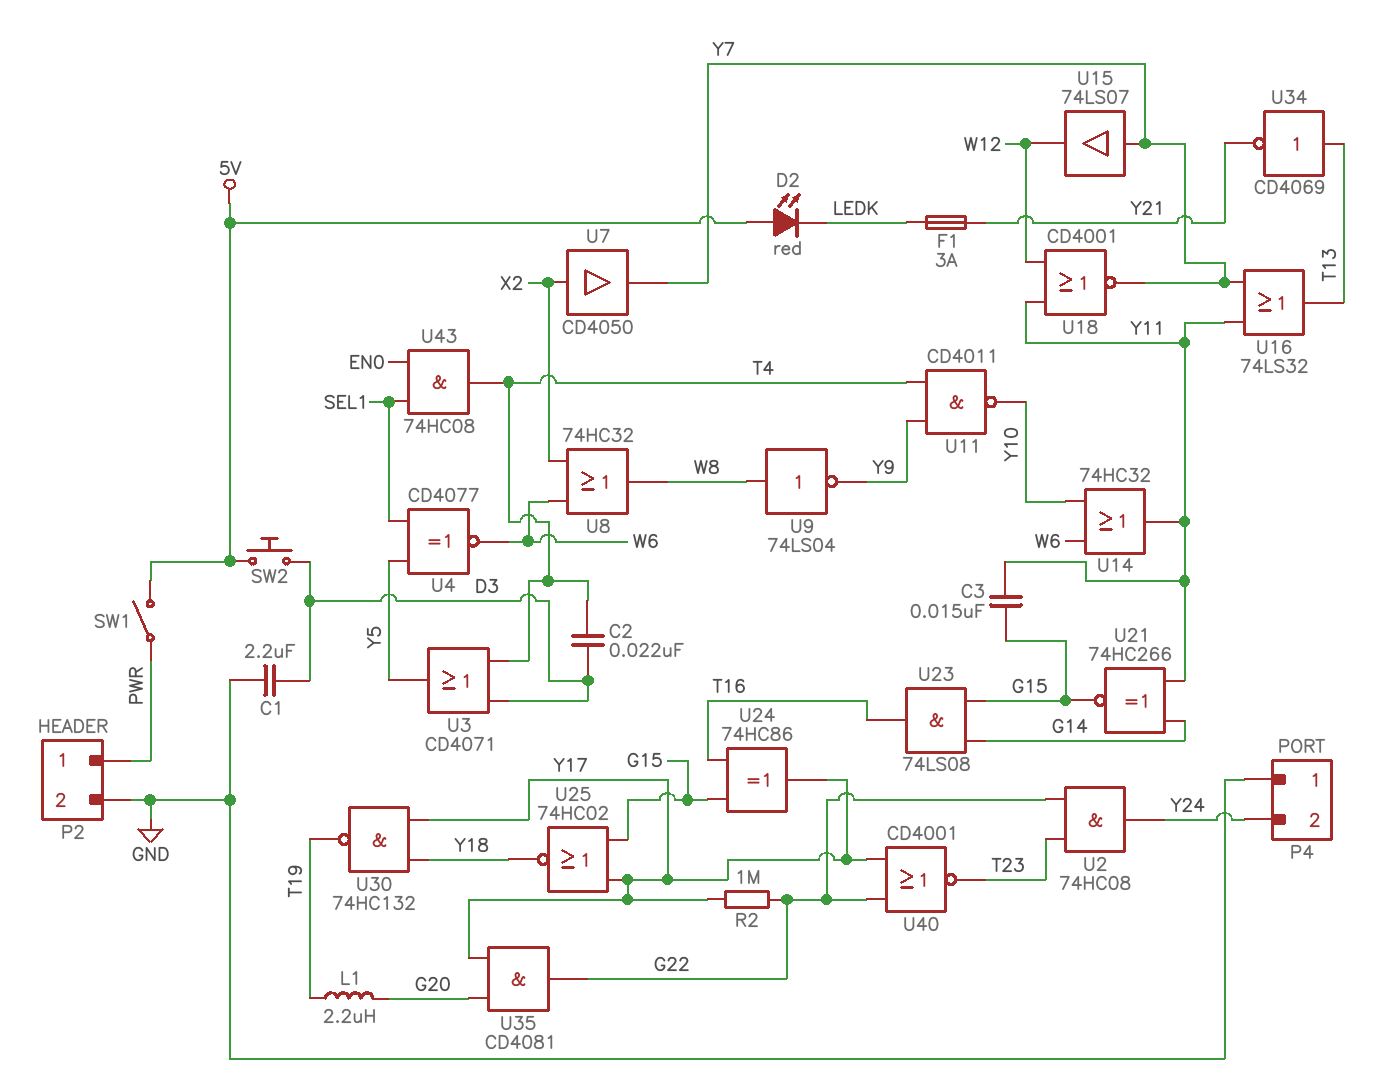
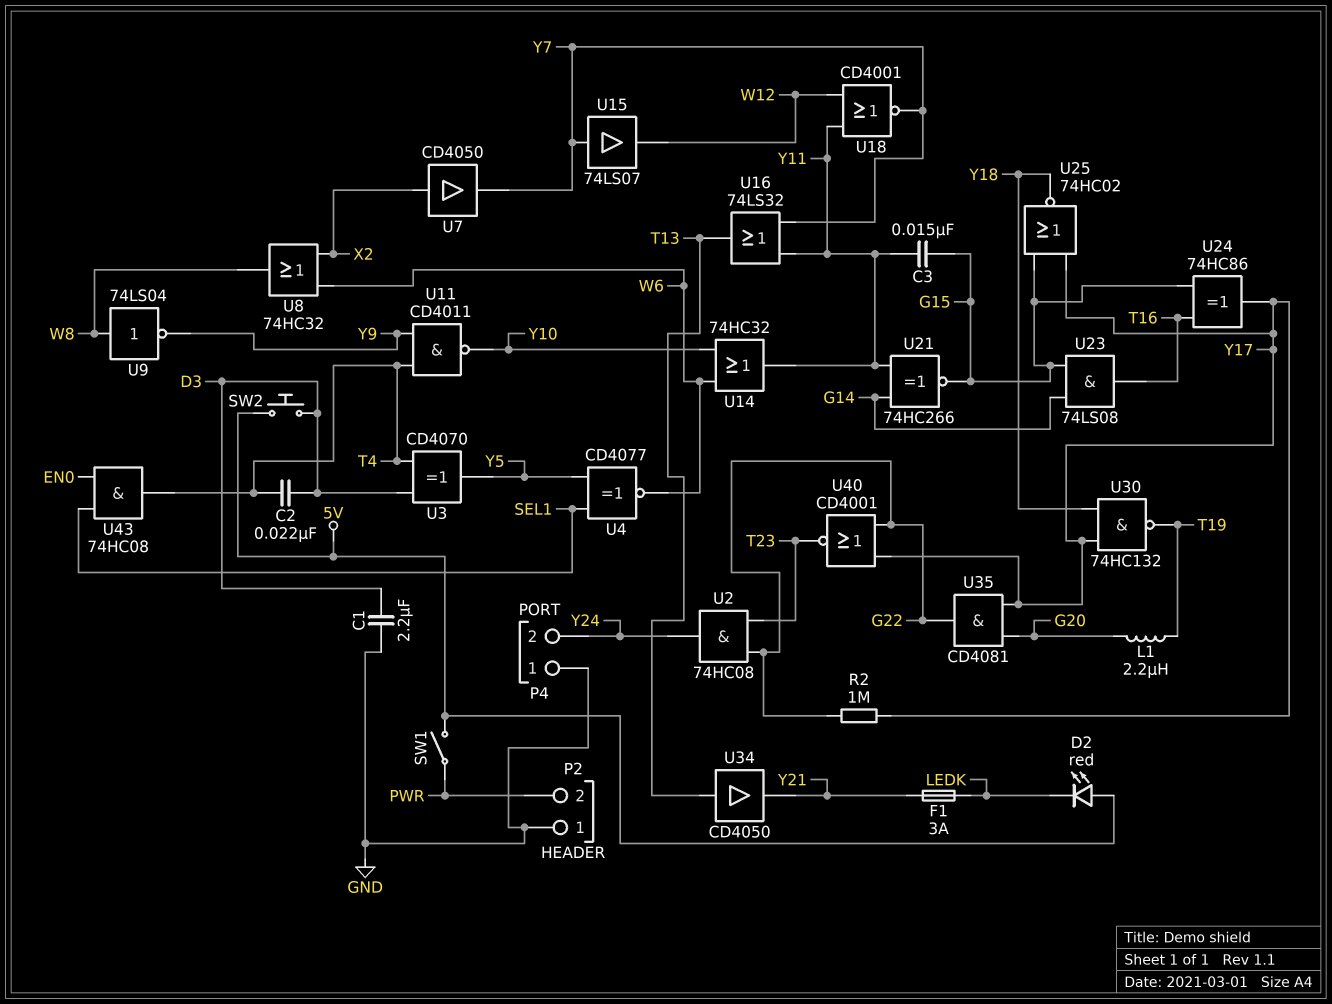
P2 pin 1: PWR -> GND
P2 pin 2: GND -> PWR
U3: OR CD4071 (in D3, in T4, out Y5) -> XOR CD4070 (in D3, in T4, out Y5)
U34: NOT CD4069 (in T13, out Y21) -> buffer CD4050 (in T13, out Y21)

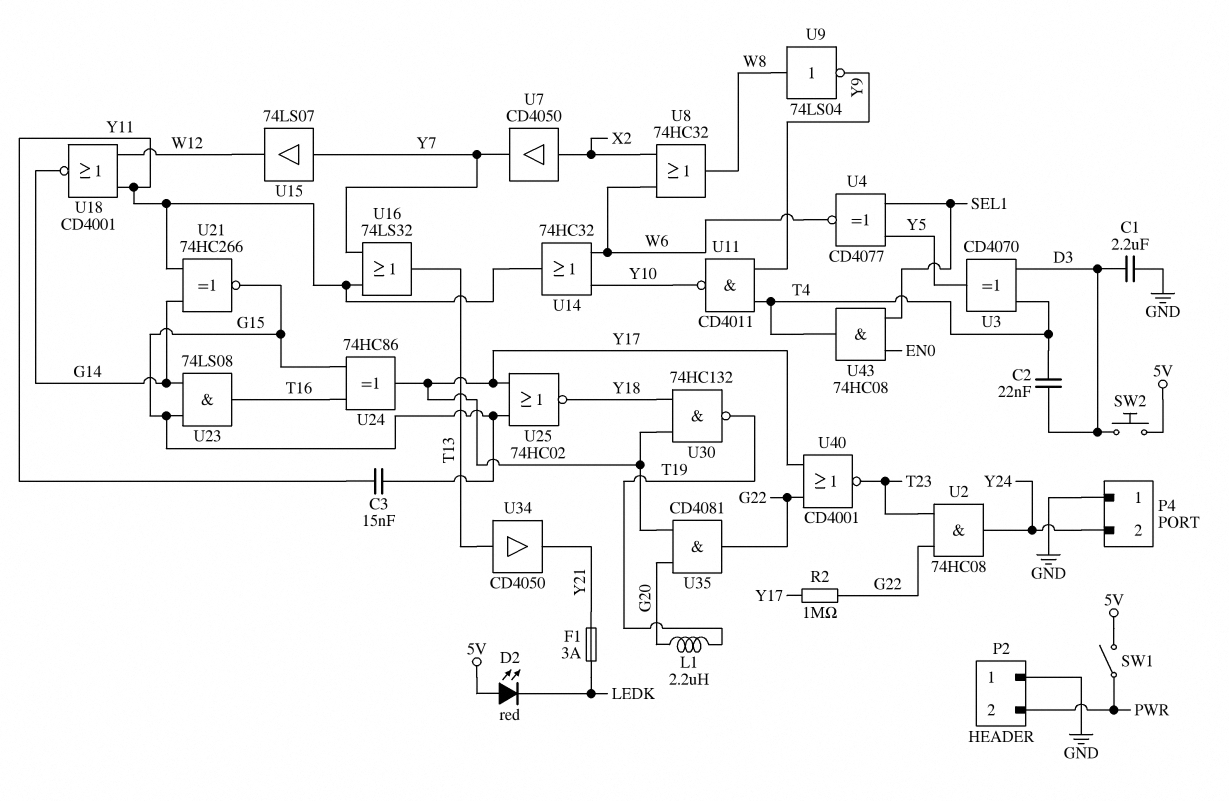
U18: NOR CD4001 (in W12, in Y11, out Y7) -> NOR CD4001 (in W12, in Y11, out G14)

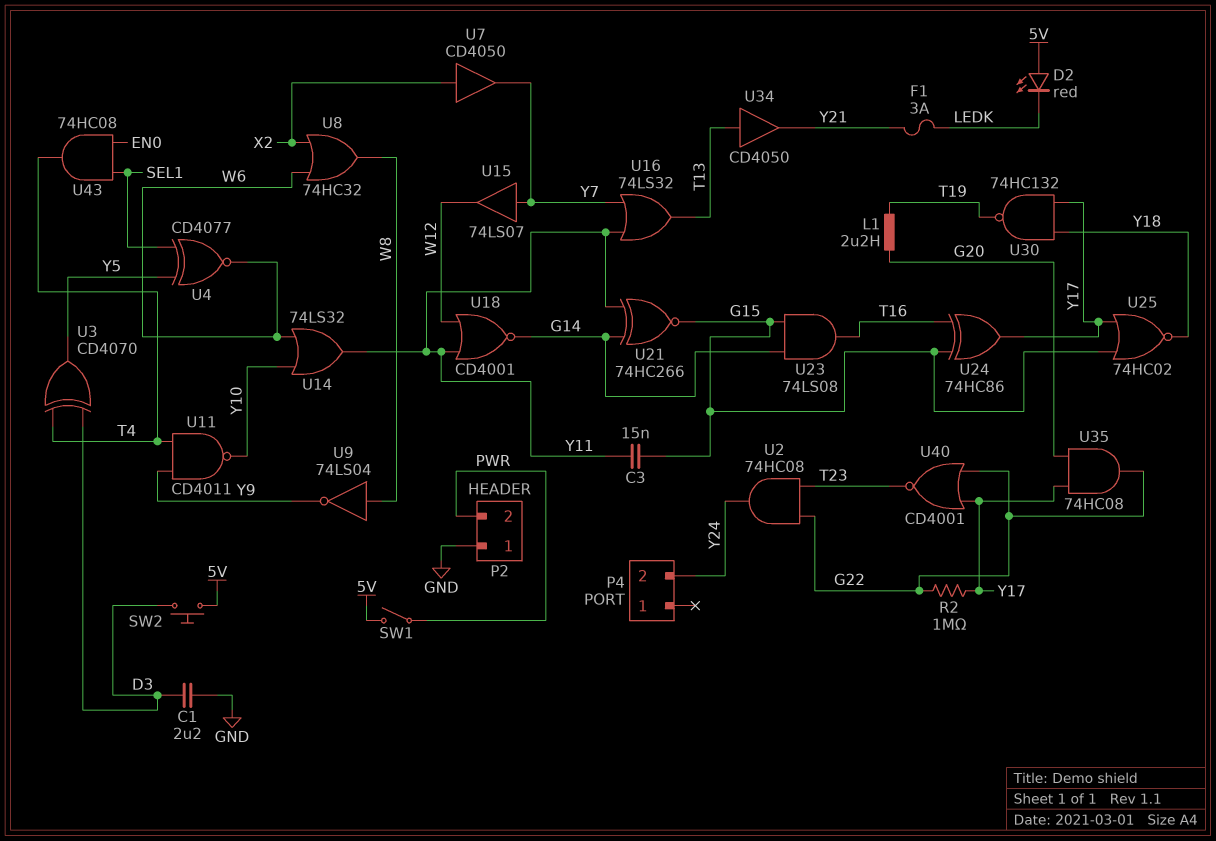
C2: 22nF (D3, T4) -> none
P4 pin 1: GND -> none
U14: OR 74HC32 (in W6, in Y10, out Y11) -> OR 74LS32 (in W6, in Y10, out Y11)
U35: AND CD4081 (in G20, in Y17, out G22) -> AND 74HC08 (in G20, in Y17, out G22)

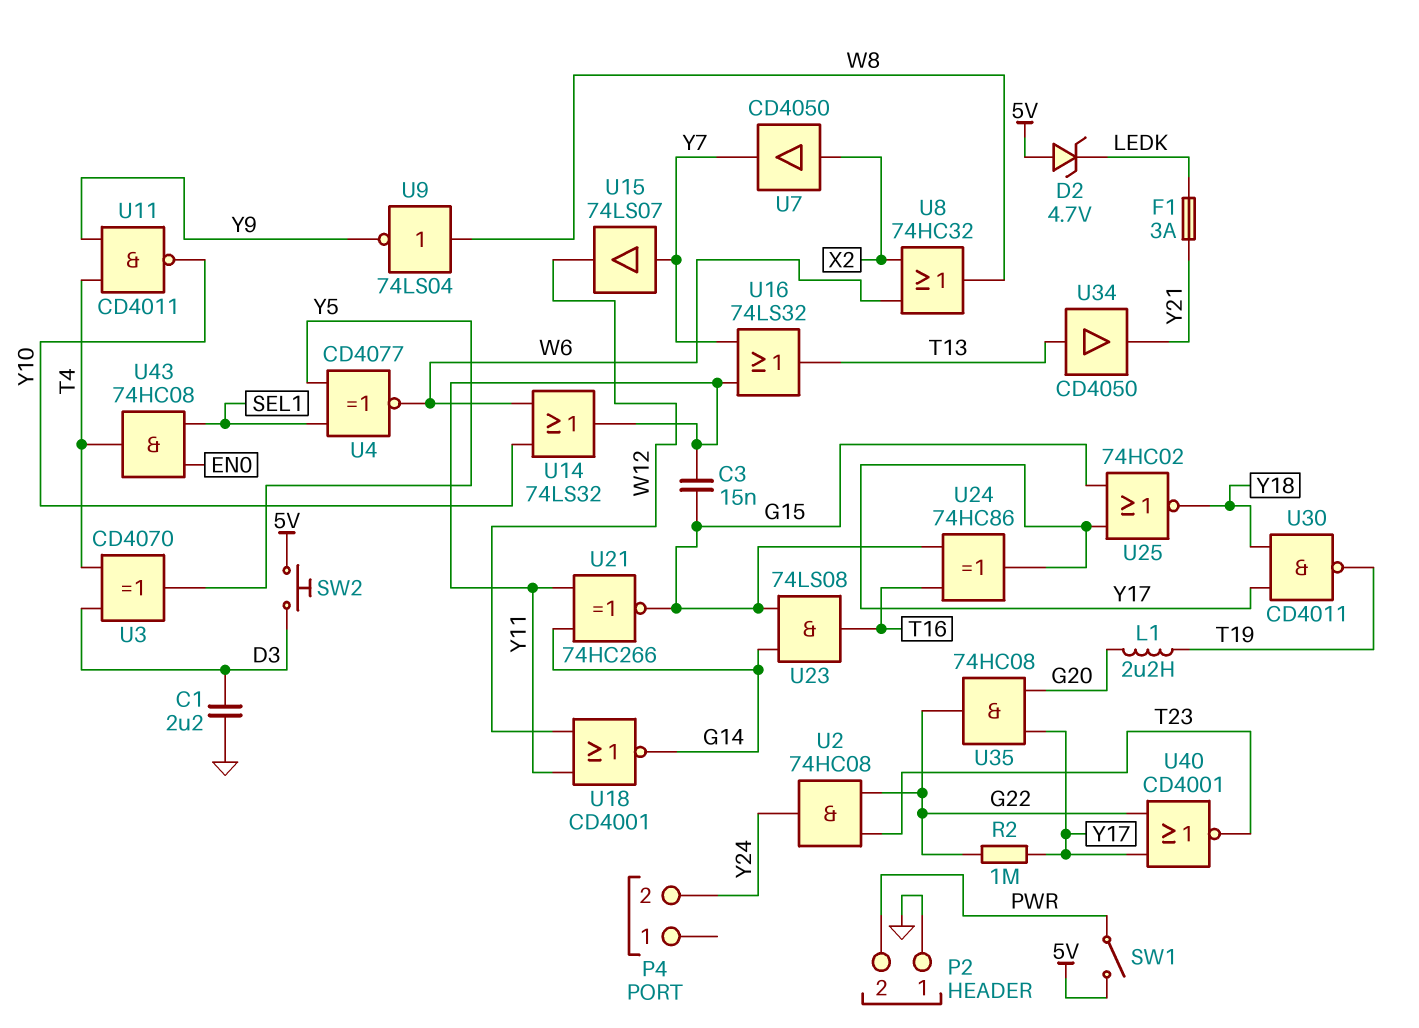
D2: LED red (A 5V, K LEDK) -> zener 4.7V (A 5V, K LEDK)
U30: NAND 74HC132 (in Y17, in Y18, out T19) -> NAND CD4011 (in Y17, in Y18, out T19)

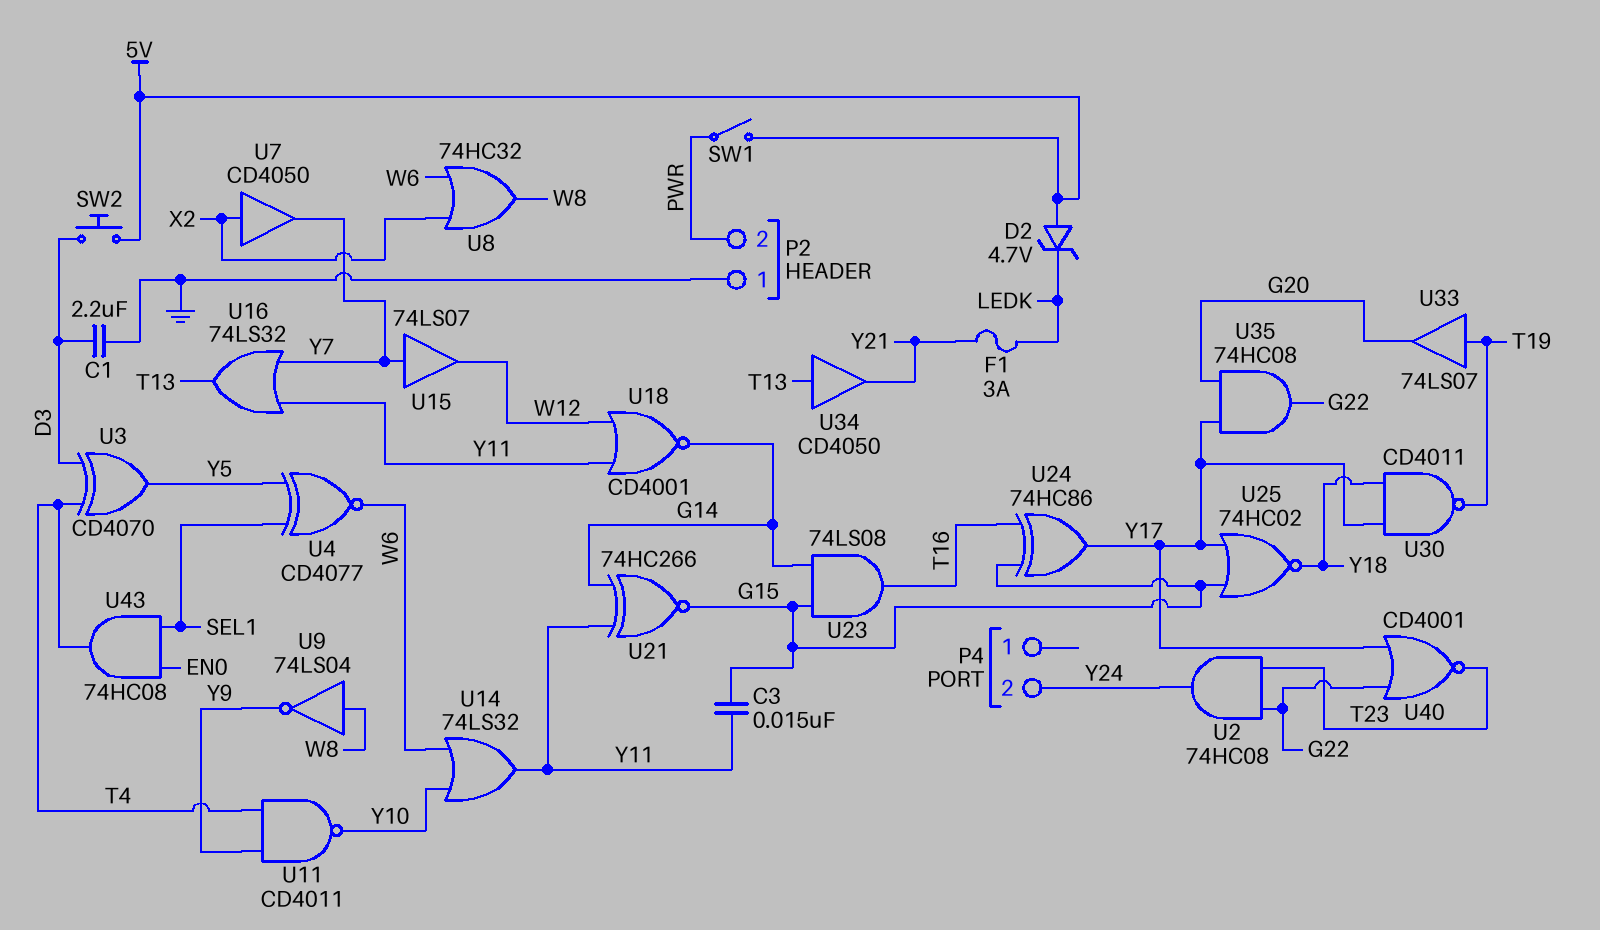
L1: 2.2uH (G20, T19) -> none
R2: 1M (G22, Y17) -> none
U33: none -> buffer 74LS07 (in T19, out G20)

